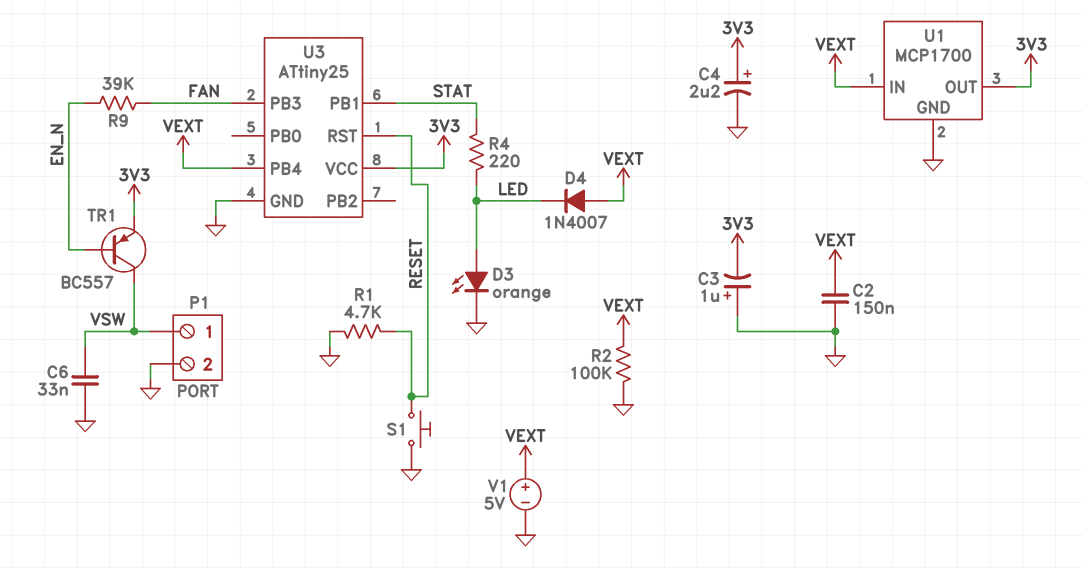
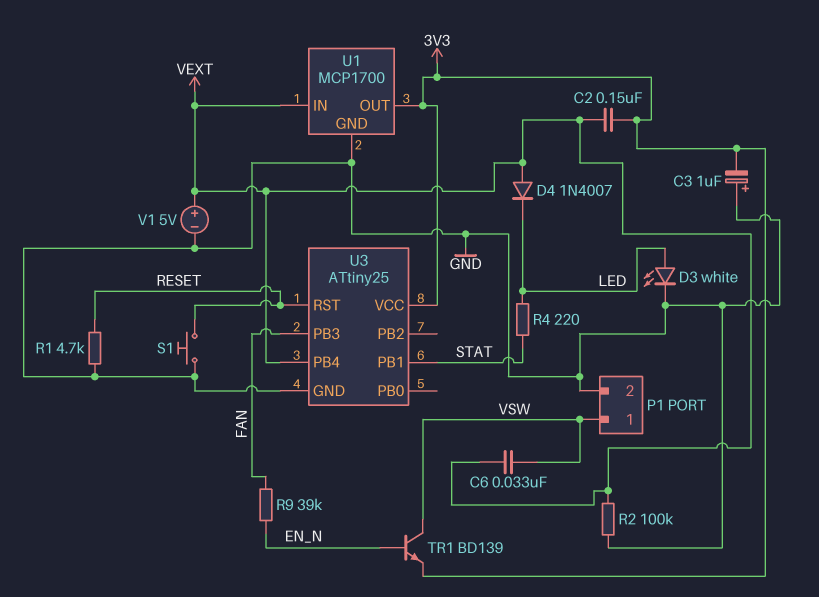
C2: 150nF (GND, VEXT) -> 150nF (3V3, VEXT)
C4: 2.2uF (plus 3V3, minus GND) -> none
C6: 33nF (GND, VSW) -> 33nF (VEXT, VSW)
D3: LED orange (A LED, K GND) -> LED white (A LED, K GND)
TR1: PNP BC557 (B EN_N, C VSW, E 3V3) -> NPN BD139 (B EN_N, C VSW, E 3V3)

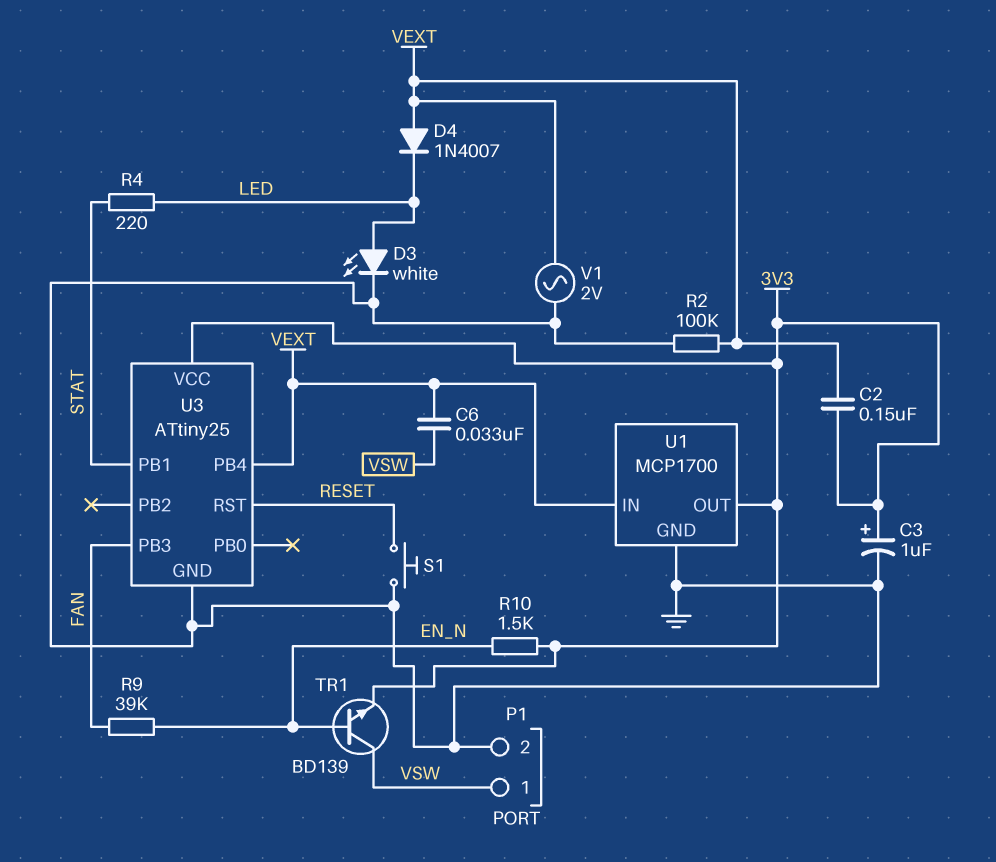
C3: 1uF (plus GND, minus 3V3) -> 1uF (plus 3V3, minus GND)
R1: 4.7k (GND, RESET) -> none
R10: none -> 1.5k (3V3, EN_N)
V1: 5V (plus VEXT, minus GND) -> AC 2V (GND, VEXT)

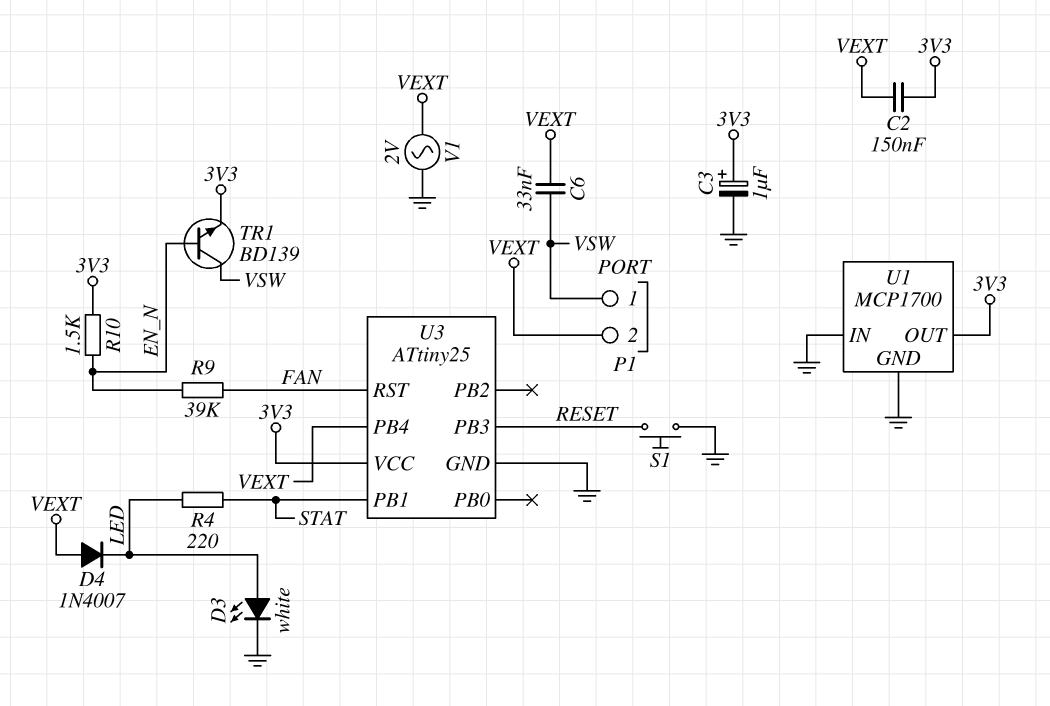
P1 pin 2: GND -> VEXT
R2: 100k (GND, VEXT) -> none
U1 pin IN: VEXT -> GND
U3 pin PB3: FAN -> RESET
U3 pin RST: RESET -> FAN

